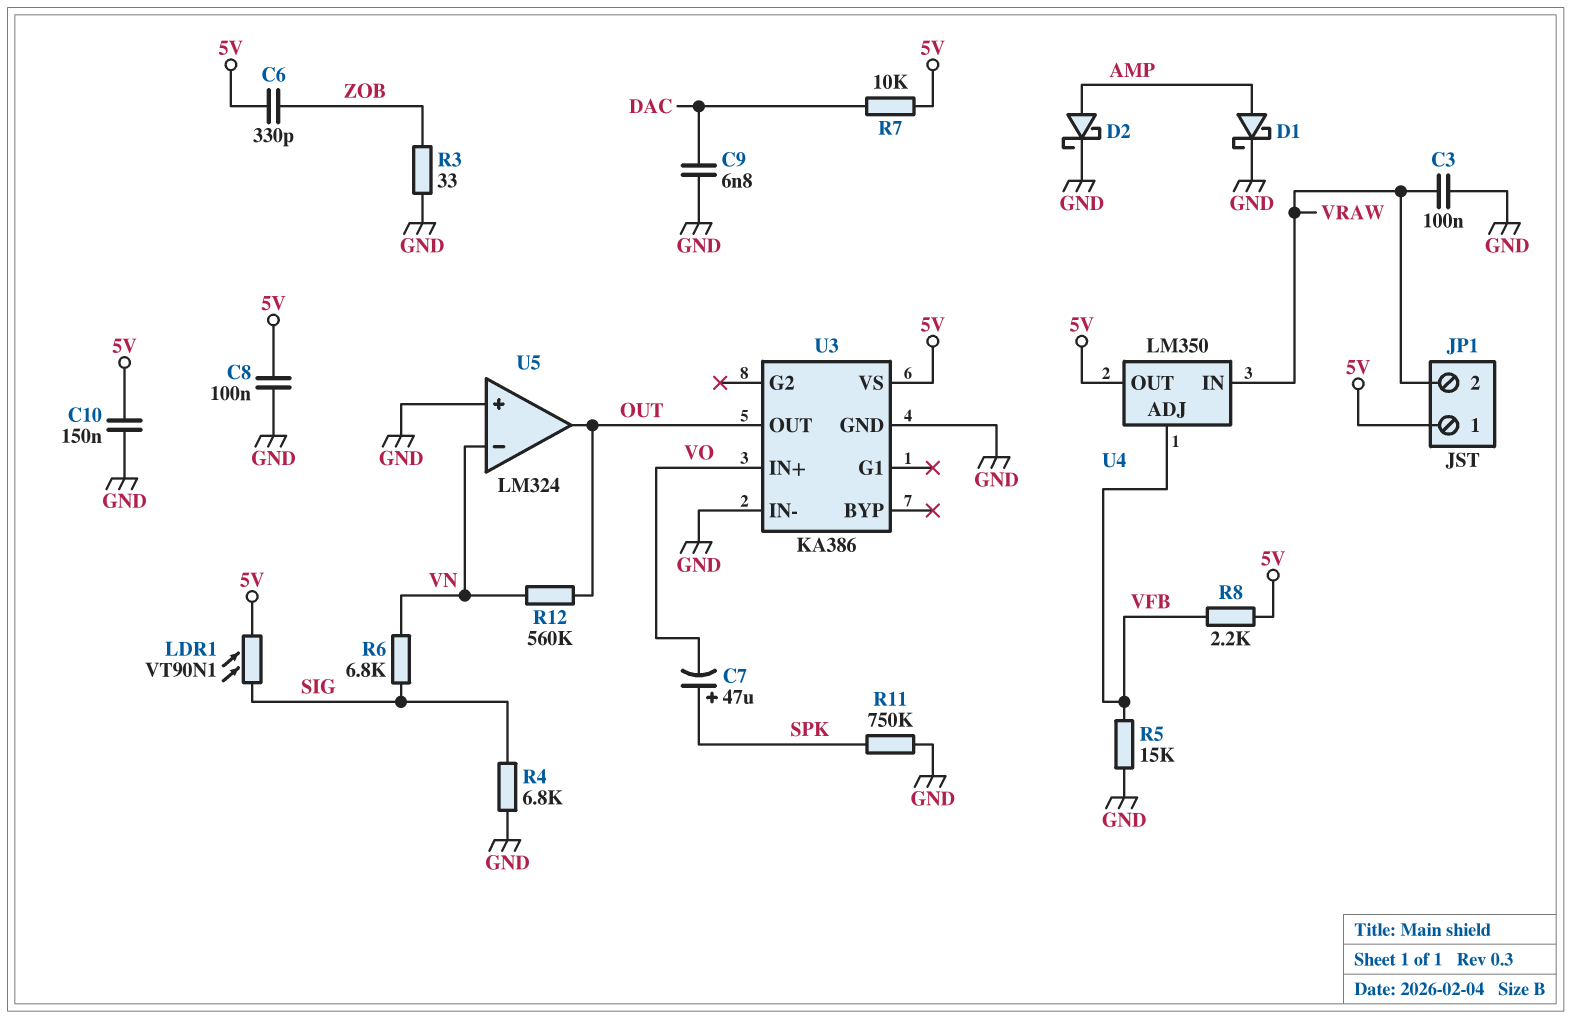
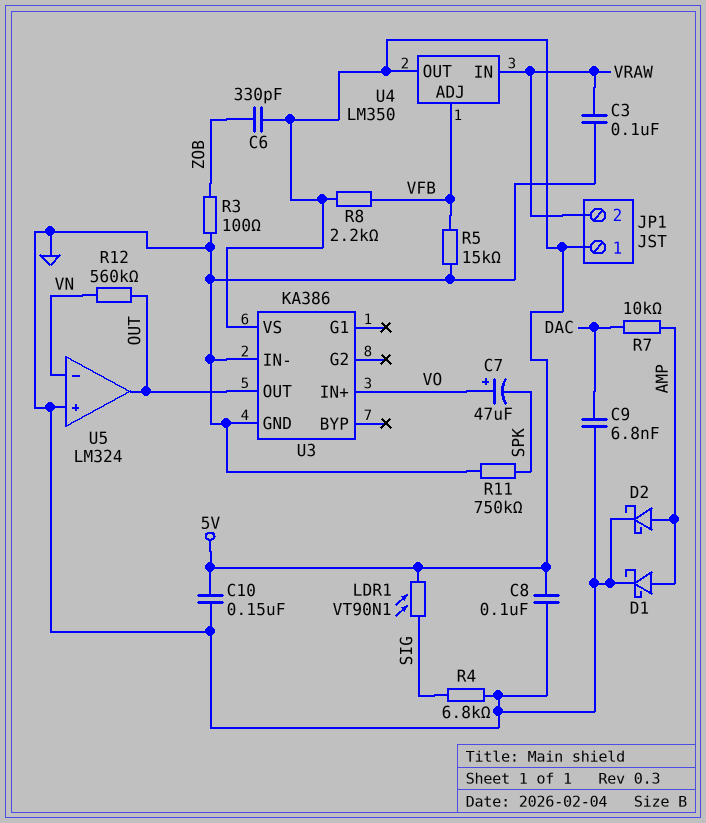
C7: 47uF (plus SPK, minus VO) -> 47uF (plus VO, minus SPK)
R3: 33 (GND, ZOB) -> 100 (GND, ZOB)
R6: 6.8k (SIG, VN) -> none
R7: 10k (5V, DAC) -> 10k (AMP, DAC)

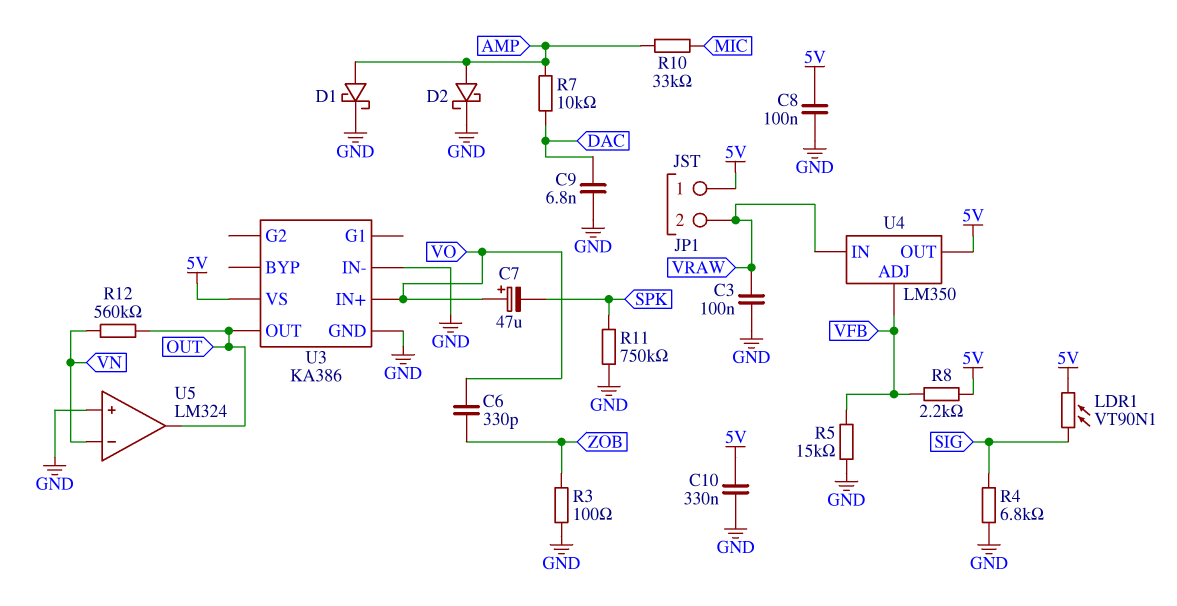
C6: 330pF (5V, ZOB) -> 330pF (VO, ZOB)
C10: 150nF (5V, GND) -> 330nF (5V, GND)
R10: none -> 33k (AMP, MIC)

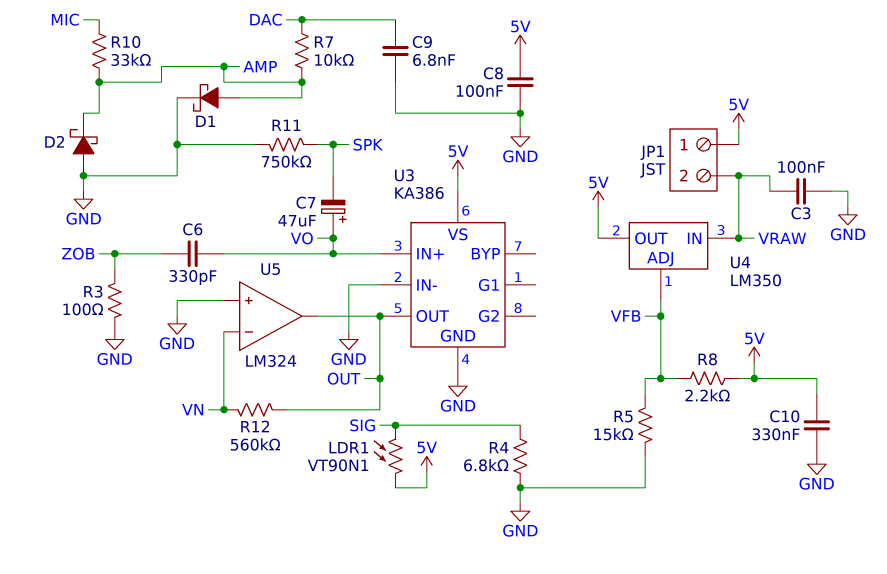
D2: schottky (A AMP, K GND) -> schottky (A GND, K AMP)

